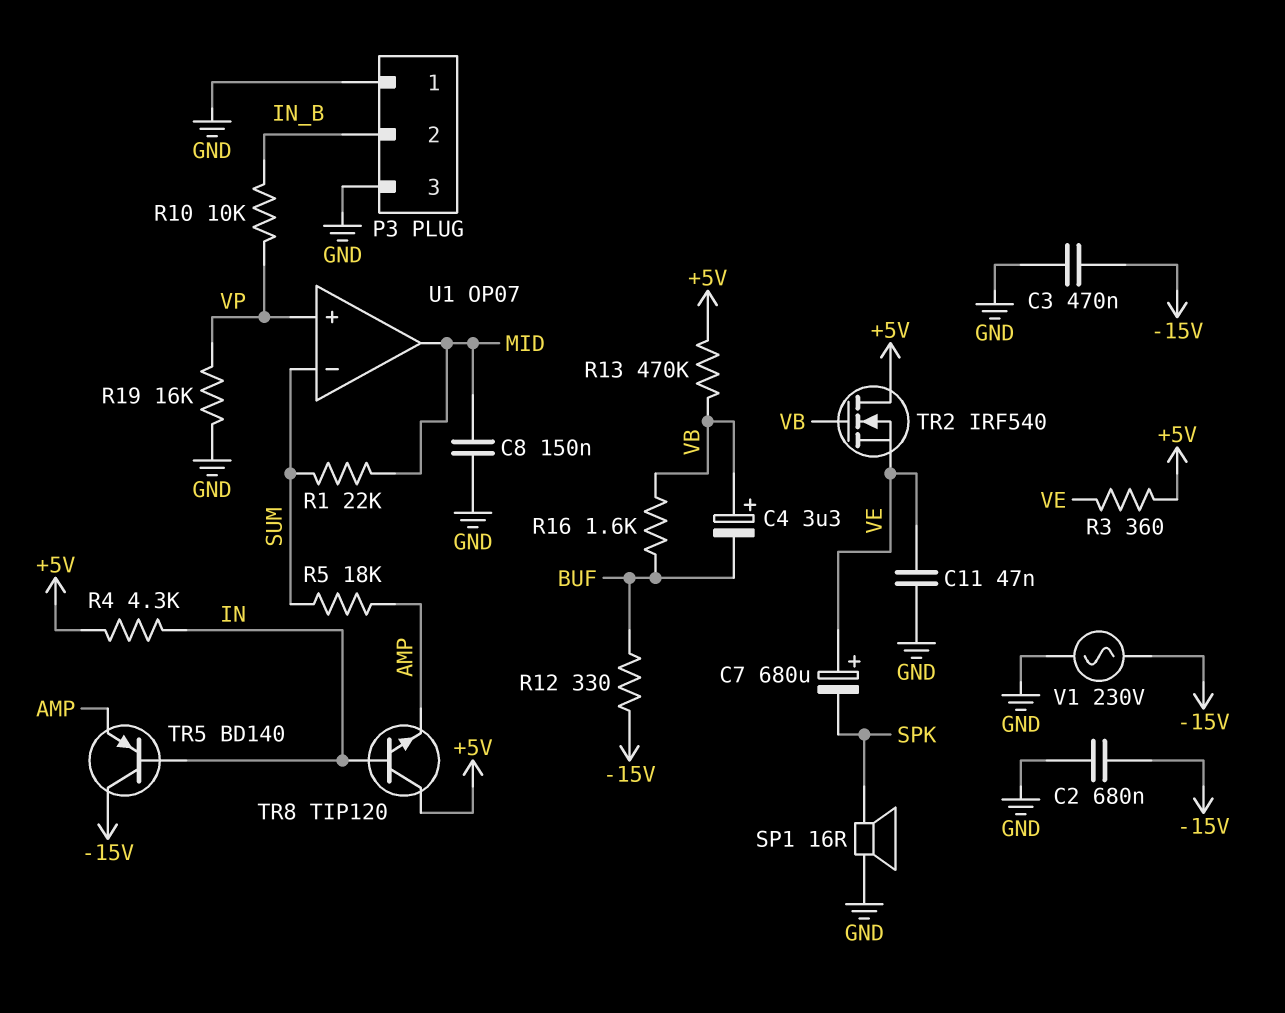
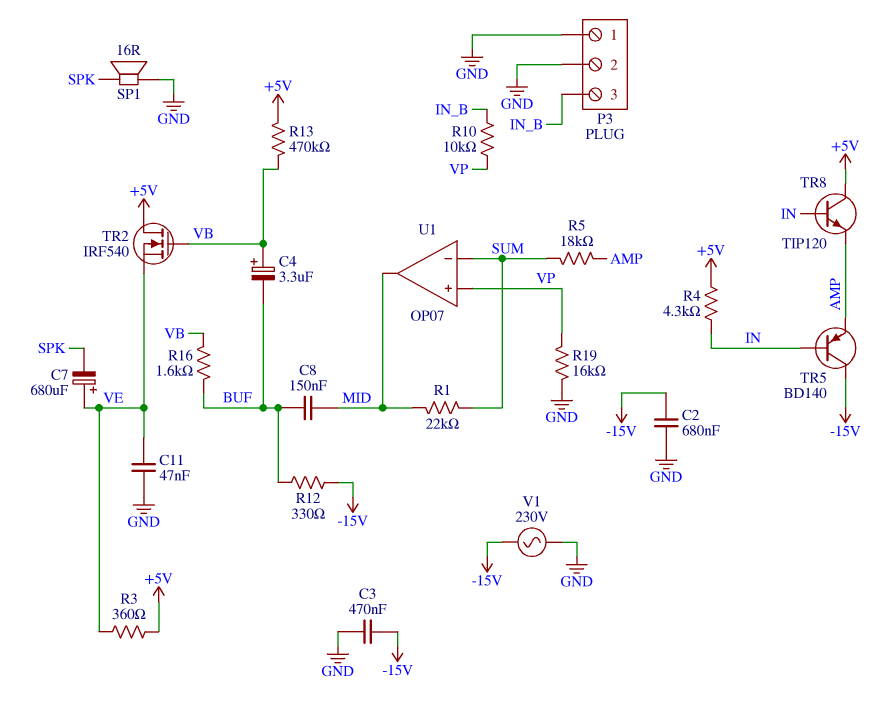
C8: 150nF (GND, MID) -> 150nF (BUF, MID)
P3 pin 2: IN_B -> GND
P3 pin 3: GND -> IN_B

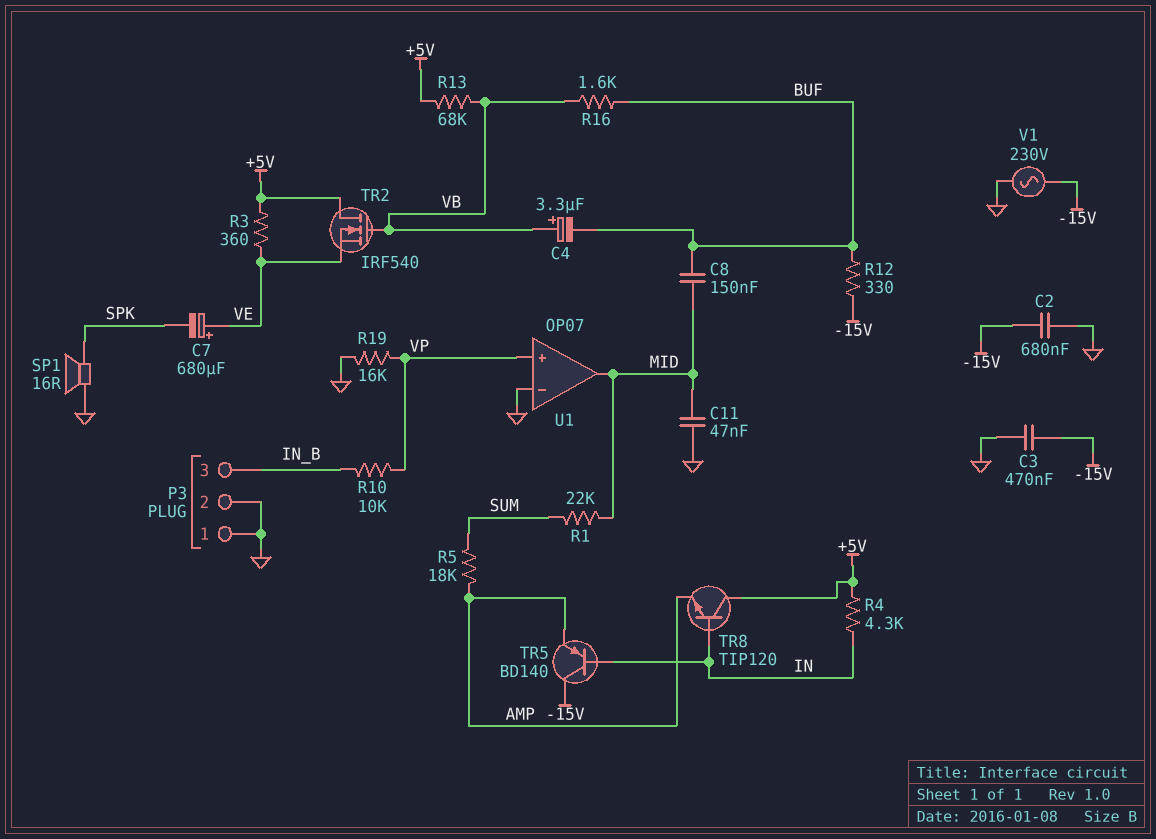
C11: 47nF (GND, VE) -> 47nF (GND, MID)
R13: 470k (+5V, VB) -> 68k (+5V, VB)
U1 pin in-: SUM -> GND

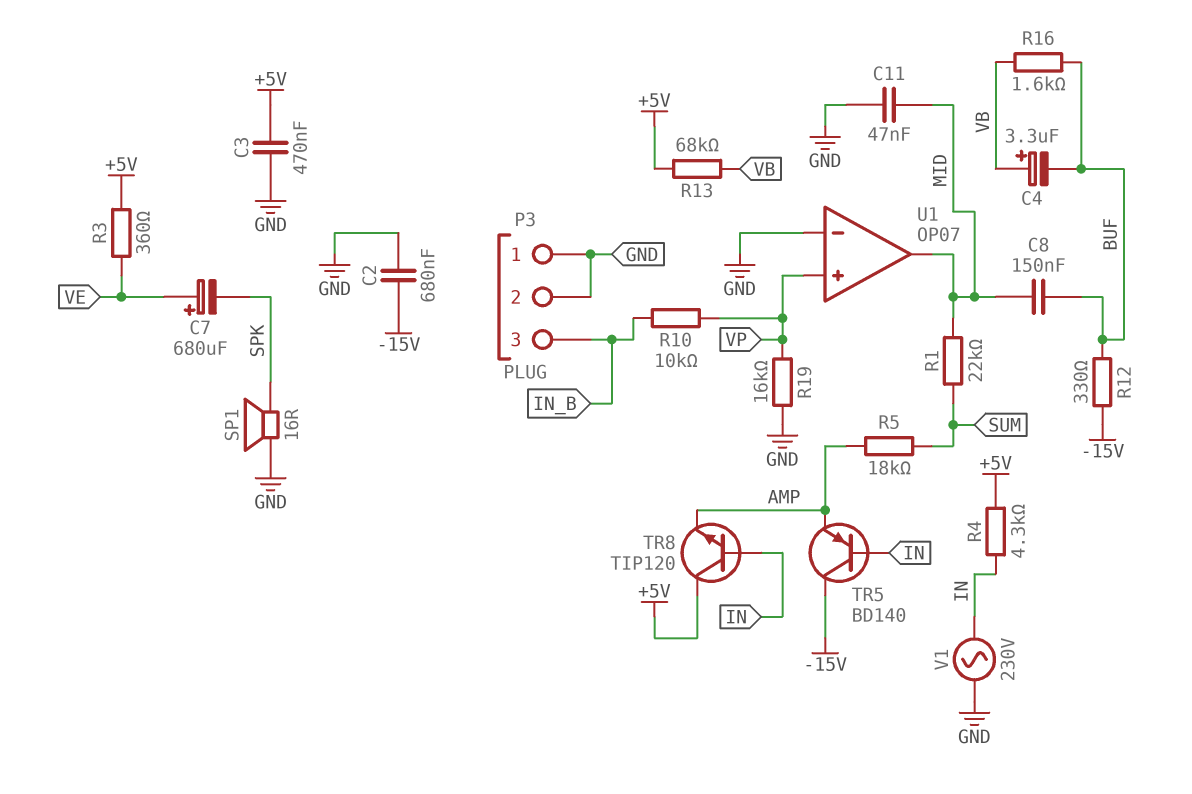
C3: 470nF (-15V, GND) -> 470nF (+5V, GND)
TR2: NMOS IRF540 (G VB, D +5V, S VE) -> none
V1: AC 230V (-15V, GND) -> AC 230V (GND, IN)

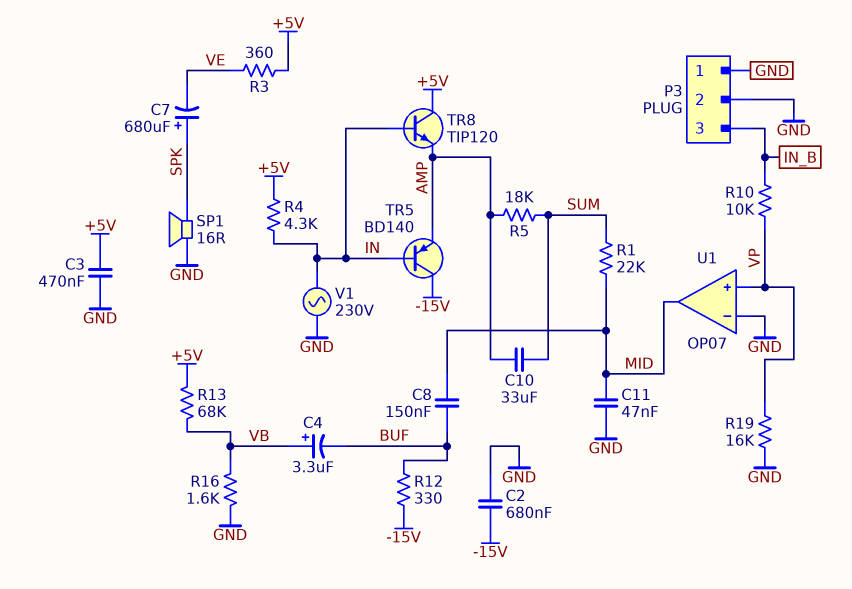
C7: 680uF (plus VE, minus SPK) -> 680uF (plus SPK, minus VE)
C10: none -> 33uF (AMP, SUM)
R16: 1.6k (BUF, VB) -> 1.6k (GND, VB)

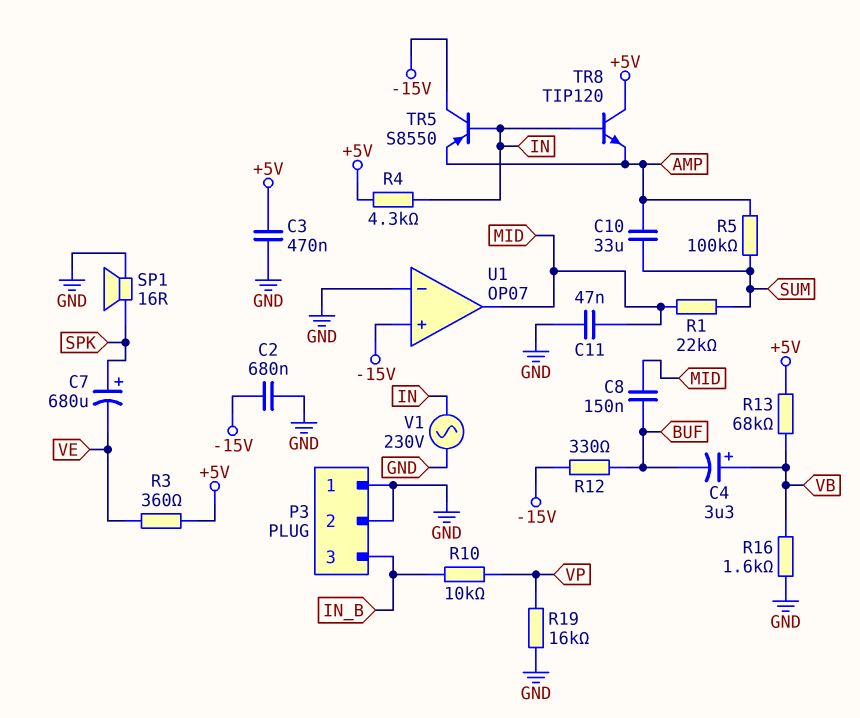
R5: 18k (AMP, SUM) -> 100k (AMP, SUM)
TR5: PNP BD140 (B IN, C -15V, E AMP) -> PNP S8550 (B IN, C -15V, E AMP)
U1 pin in+: VP -> -15V

